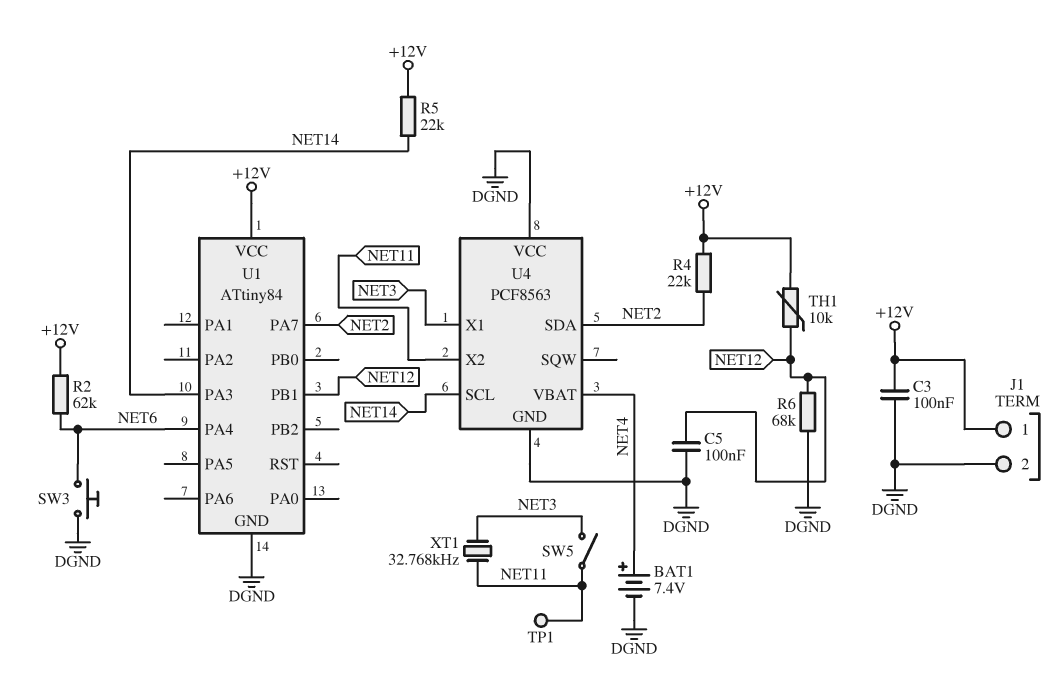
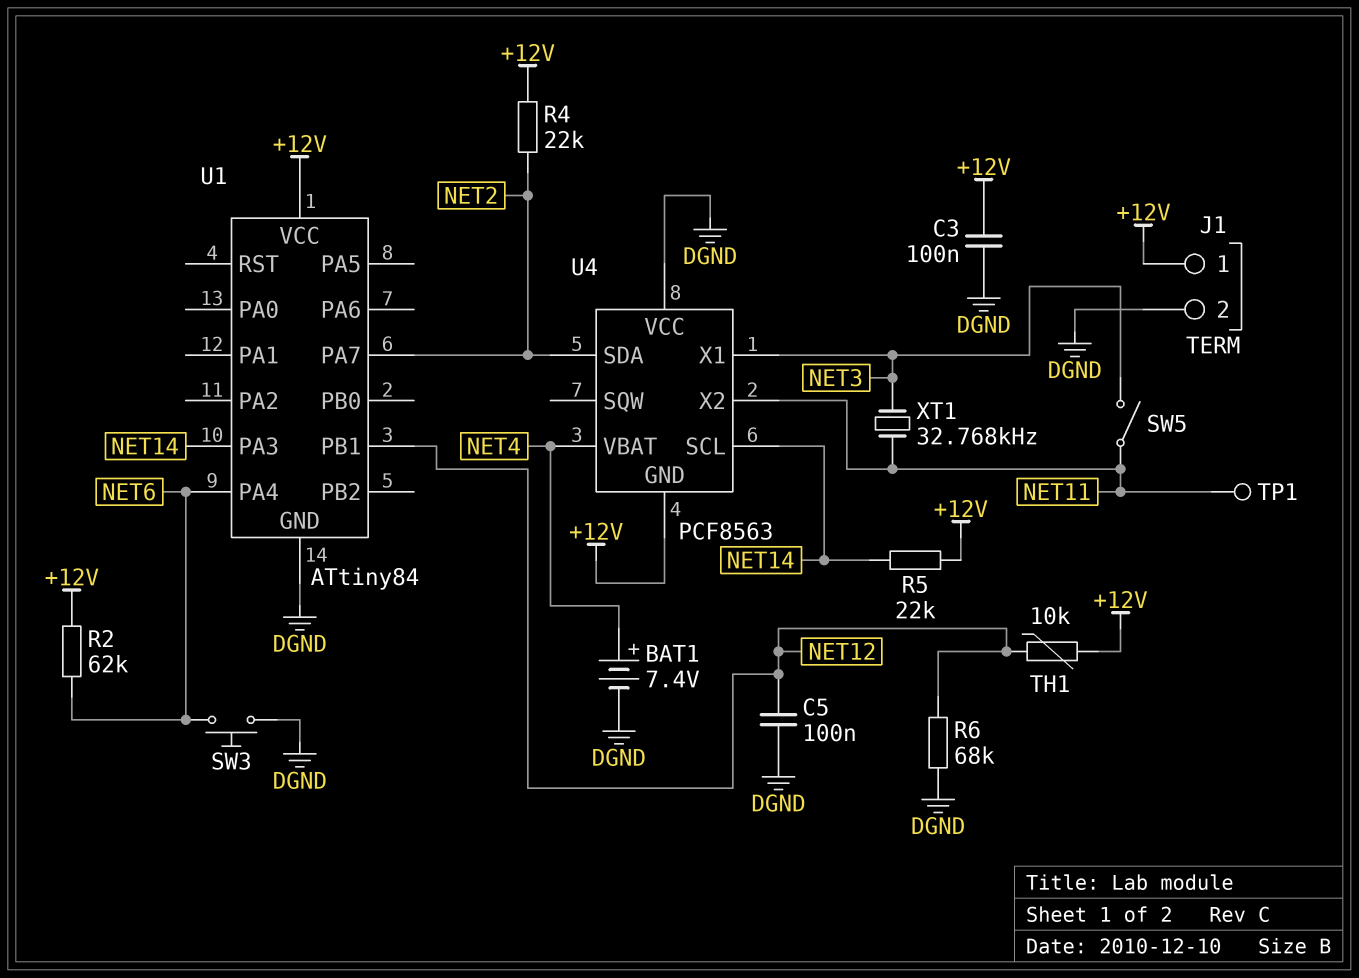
U4 pin GND: DGND -> +12V

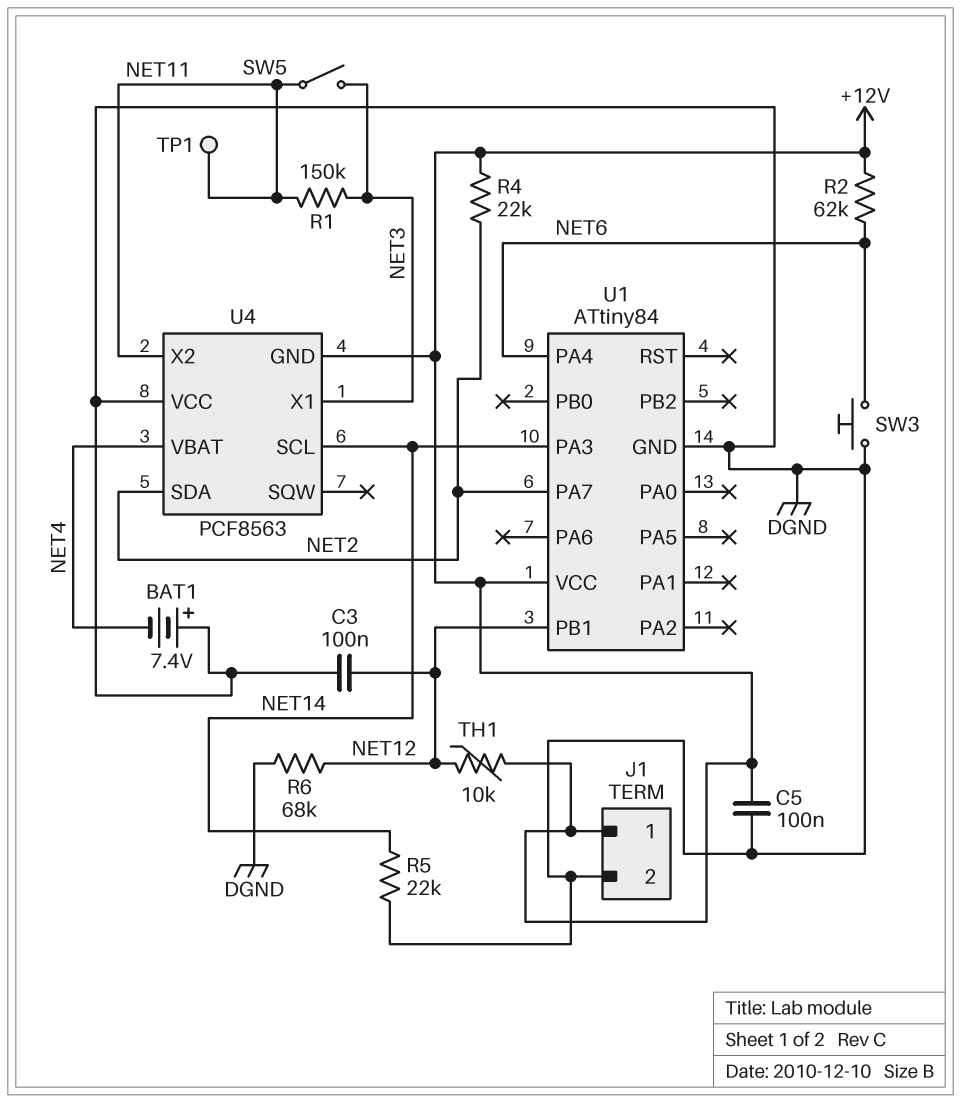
BAT1: 7.4V (plus NET4, minus DGND) -> 7.4V (plus DGND, minus NET4)
C3: 100nF (+12V, DGND) -> 100nF (DGND, NET12)
C5: 100nF (DGND, NET12) -> 100nF (+12V, DGND)
R1: none -> 150k (NET3, NET11)
R5: 22k (+12V, NET14) -> 22k (DGND, NET14)
XT1: 32.768kHz (NET3, NET11) -> none

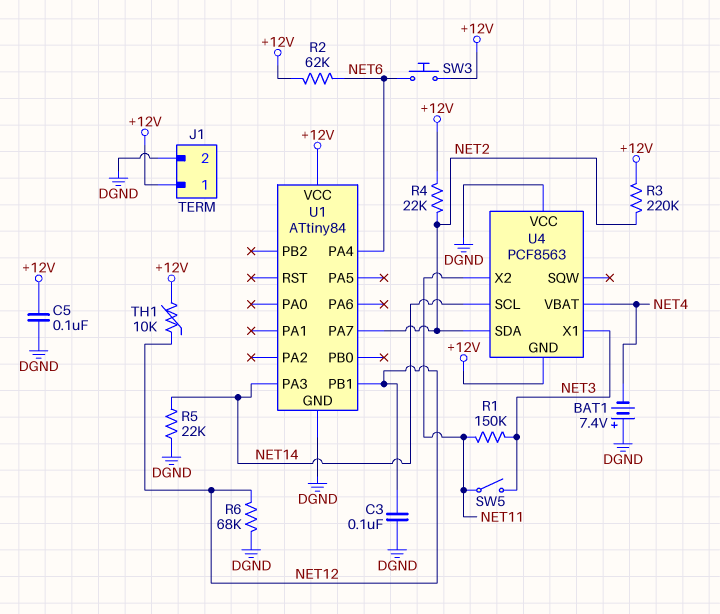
R3: none -> 220k (+12V, NET2)
SW3: button (DGND, NET6) -> button (+12V, NET6)
TP1: test point (NET11) -> none

